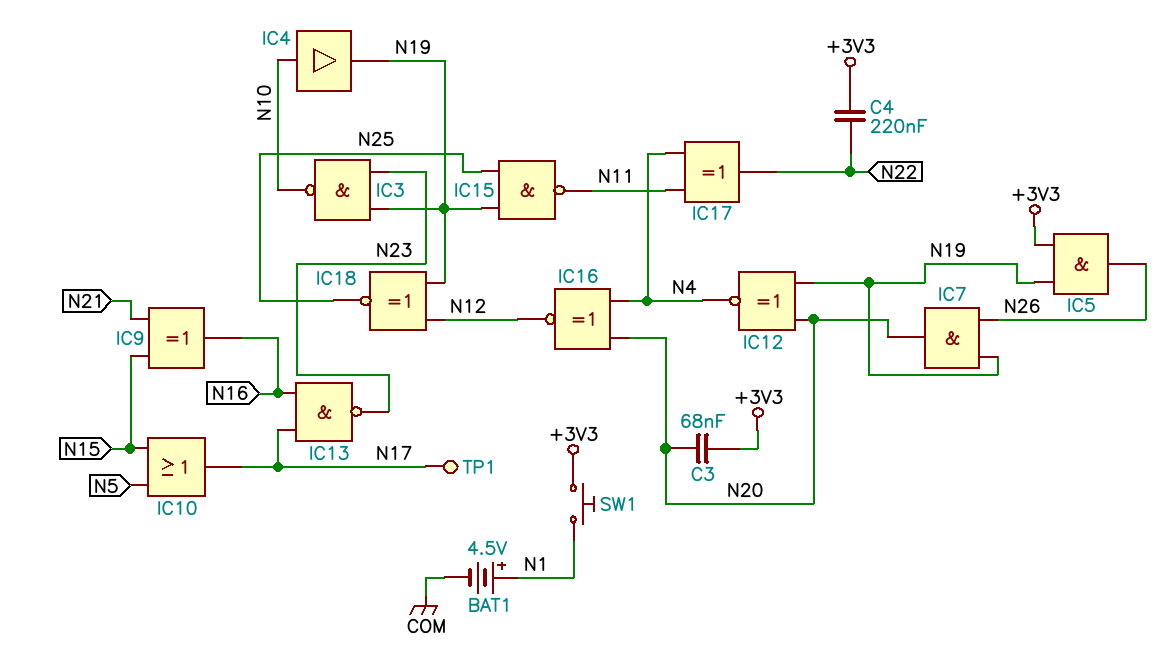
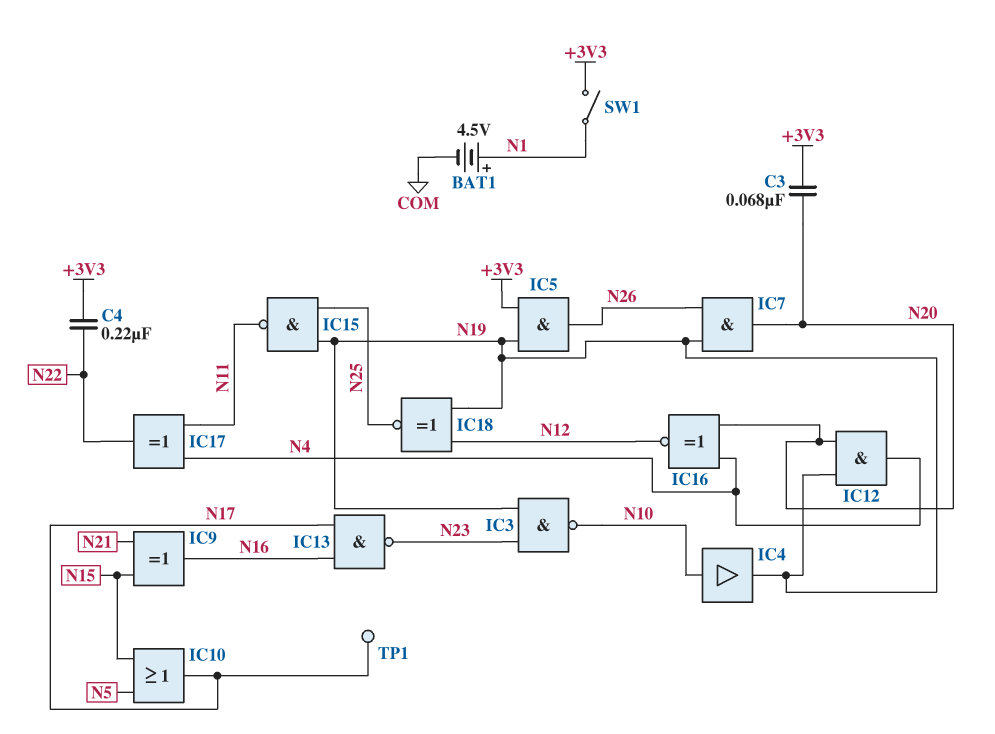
IC12: XNOR (in N19, in N20, out N4) -> AND (in N19, in N20, out N4)
SW1: button (+3V3, N1) -> switch (+3V3, N1)

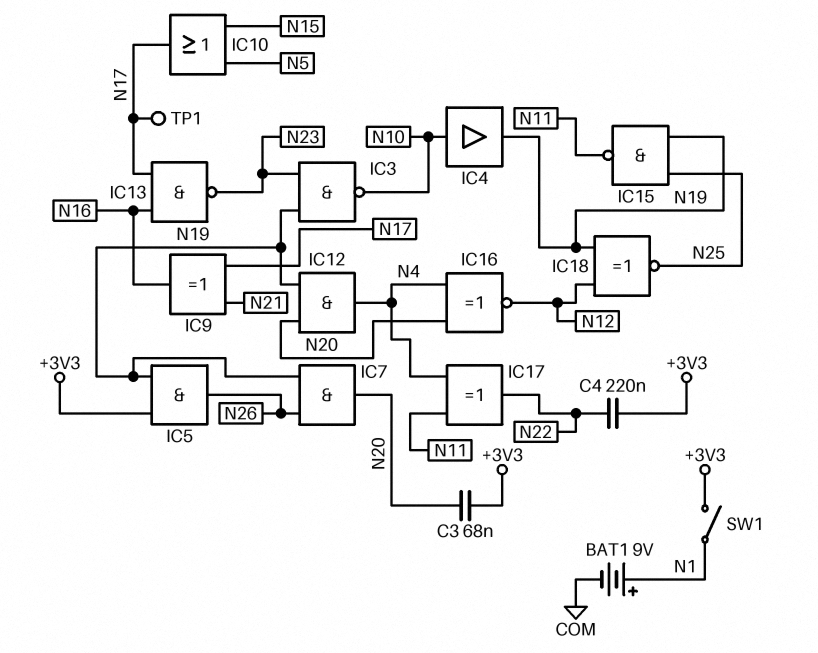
BAT1: 4.5V (plus N1, minus COM) -> 9V (plus N1, minus COM)
IC9: XOR (in N15, in N21, out N16) -> XOR (in N17, in N21, out N16)

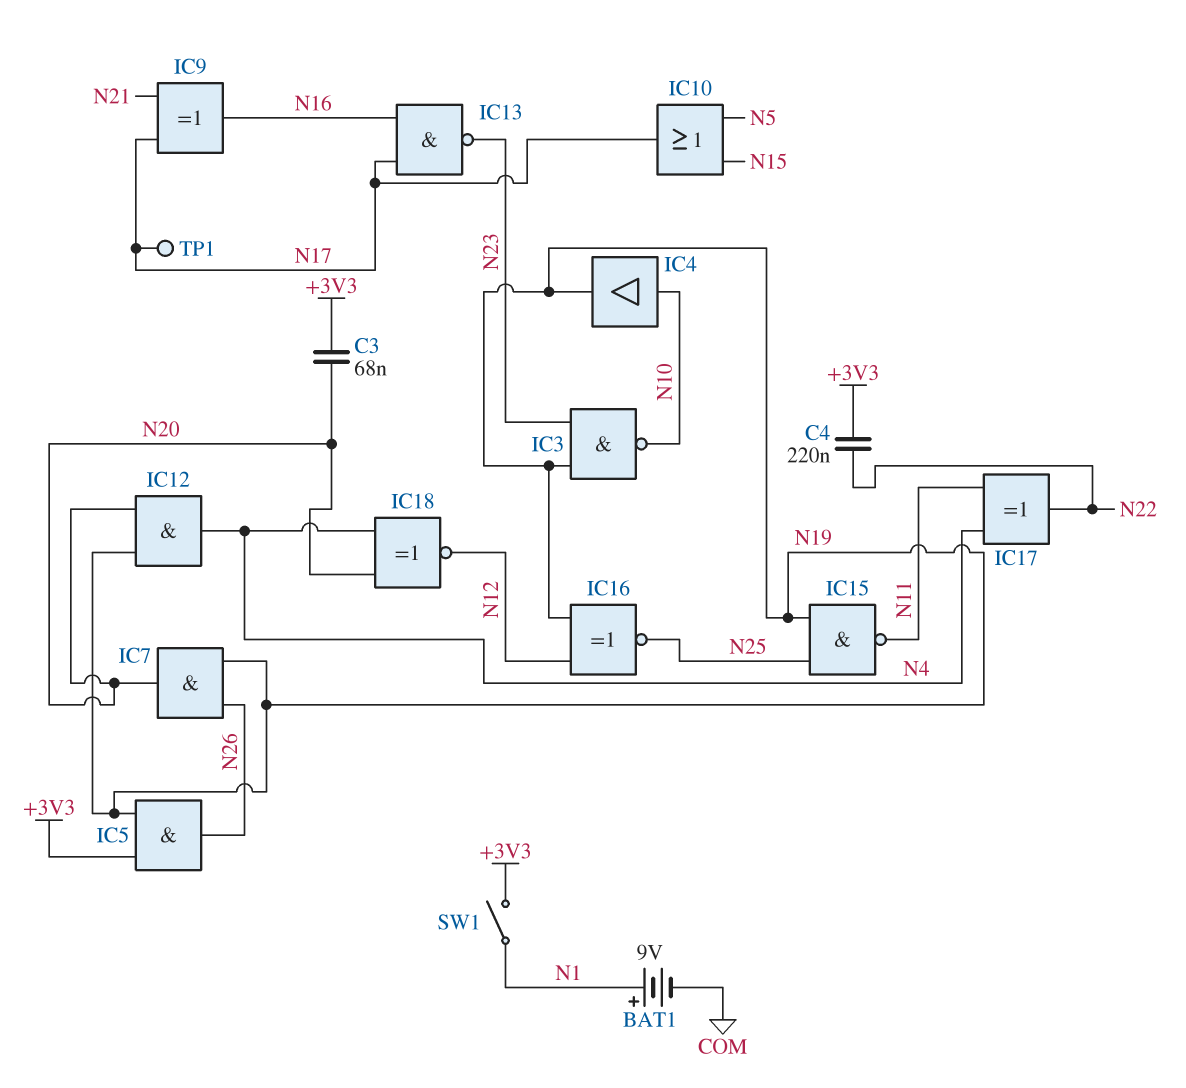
IC16: XNOR (in N4, in N20, out N12) -> XNOR (in N12, in N19, out N25)
IC18: XNOR (in N12, in N19, out N25) -> XNOR (in N4, in N20, out N12)

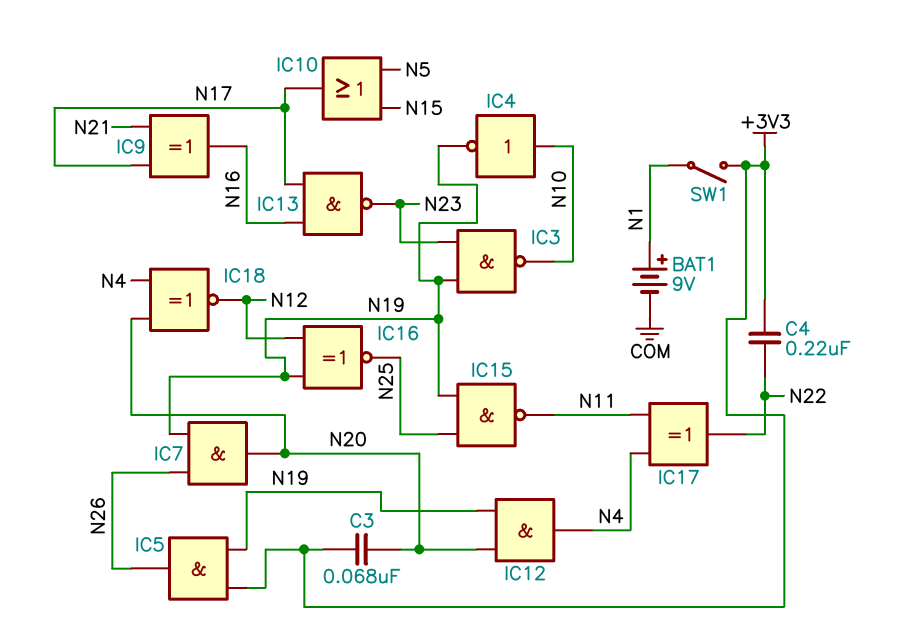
IC4: buffer (in N10, out N19) -> NOT (in N10, out N19)
TP1: test point (N17) -> none

